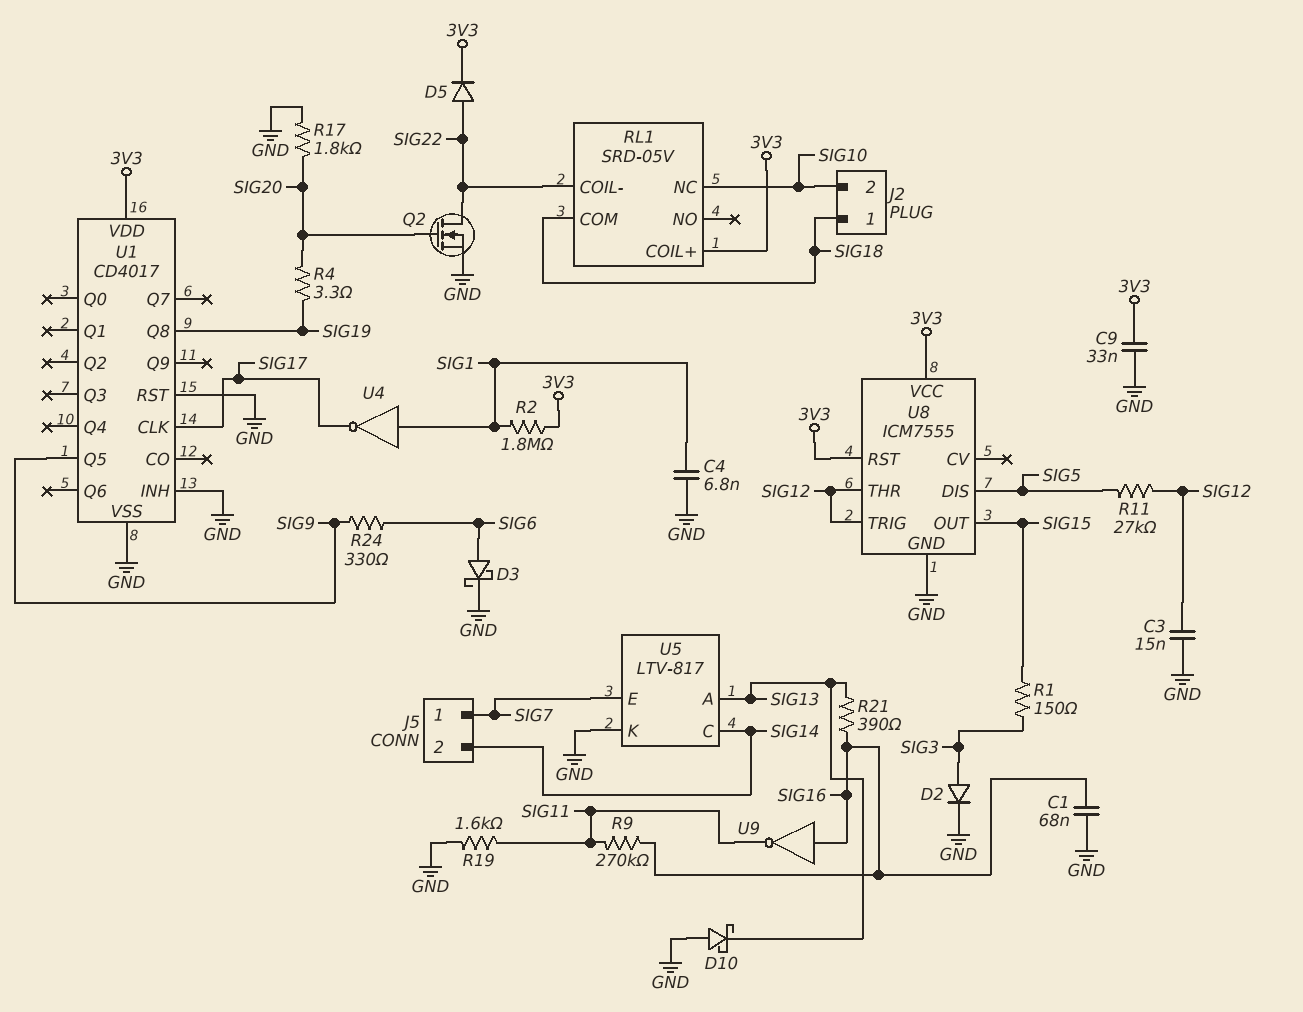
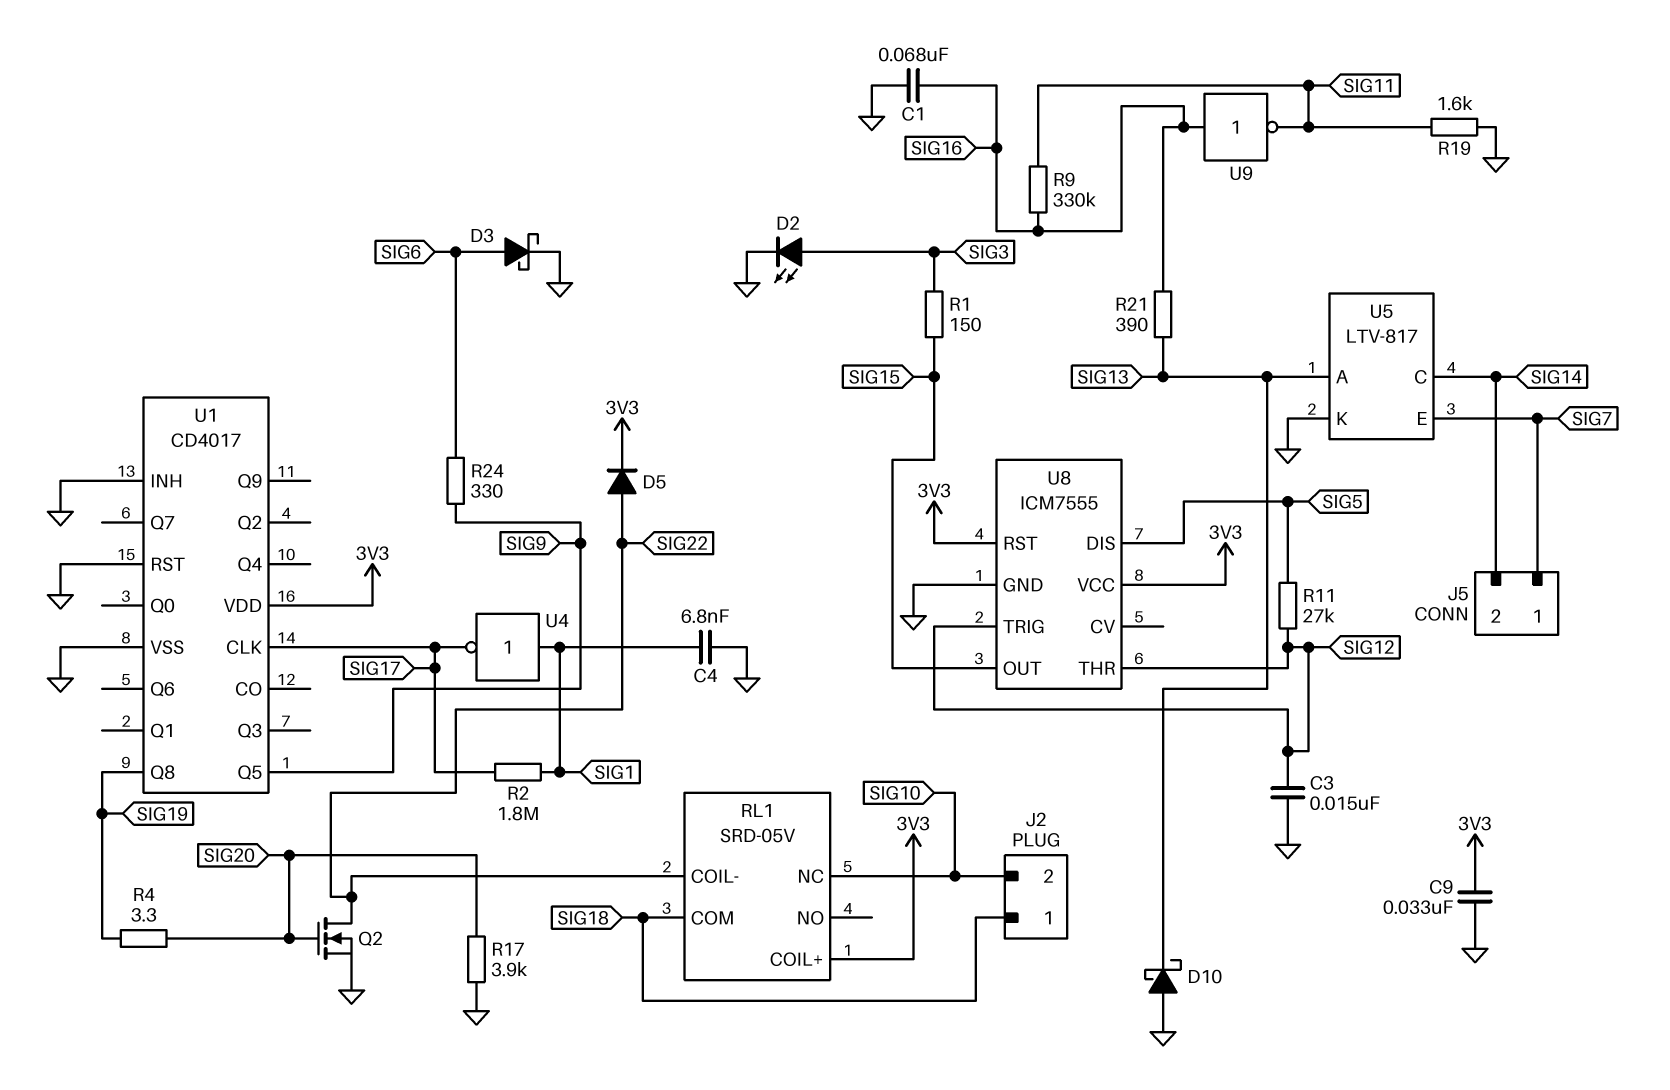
D2: diode (A SIG3, K GND) -> LED (A SIG3, K GND)
R2: 1.8M (3V3, SIG1) -> 1.8M (SIG1, SIG17)
R9: 270k (SIG11, SIG16) -> 330k (SIG11, SIG16)
R17: 1.8k (GND, SIG20) -> 3.9k (GND, SIG20)

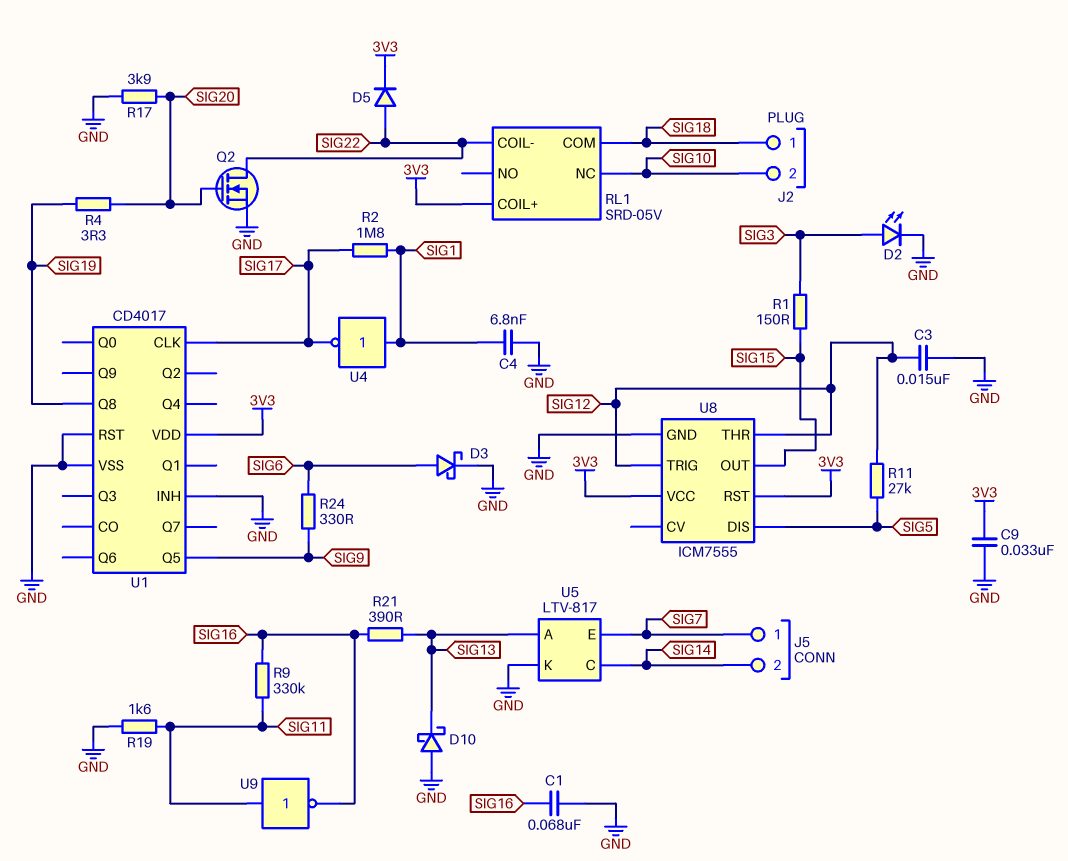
U9: NOT (in SIG16, out SIG11) -> NOT (in SIG11, out SIG16)

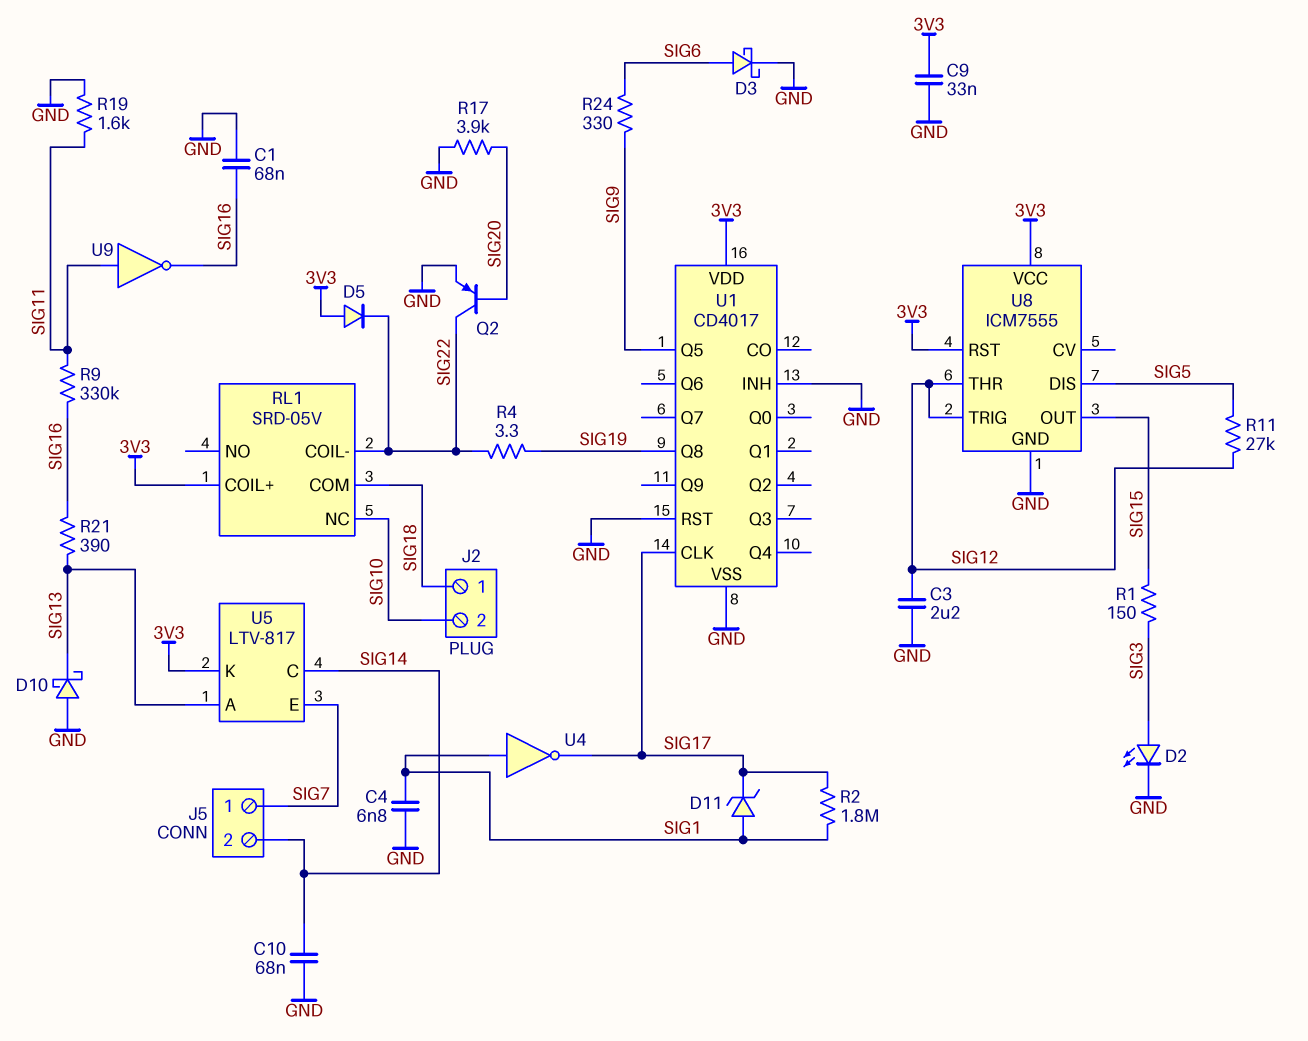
C3: 15nF (GND, SIG12) -> 2.2uF (GND, SIG12)
C10: none -> 68nF (GND, SIG14)
D5: diode (A SIG22, K 3V3) -> diode (A 3V3, K SIG22)
D11: none -> zener (A SIG1, K SIG17)
Q2: NMOS (G SIG20, D SIG22, S GND) -> PNP (B SIG20, C SIG22, E GND)
R4: 3.3 (SIG19, SIG20) -> 3.3 (SIG19, SIG22)
U5 pin K: GND -> 3V3

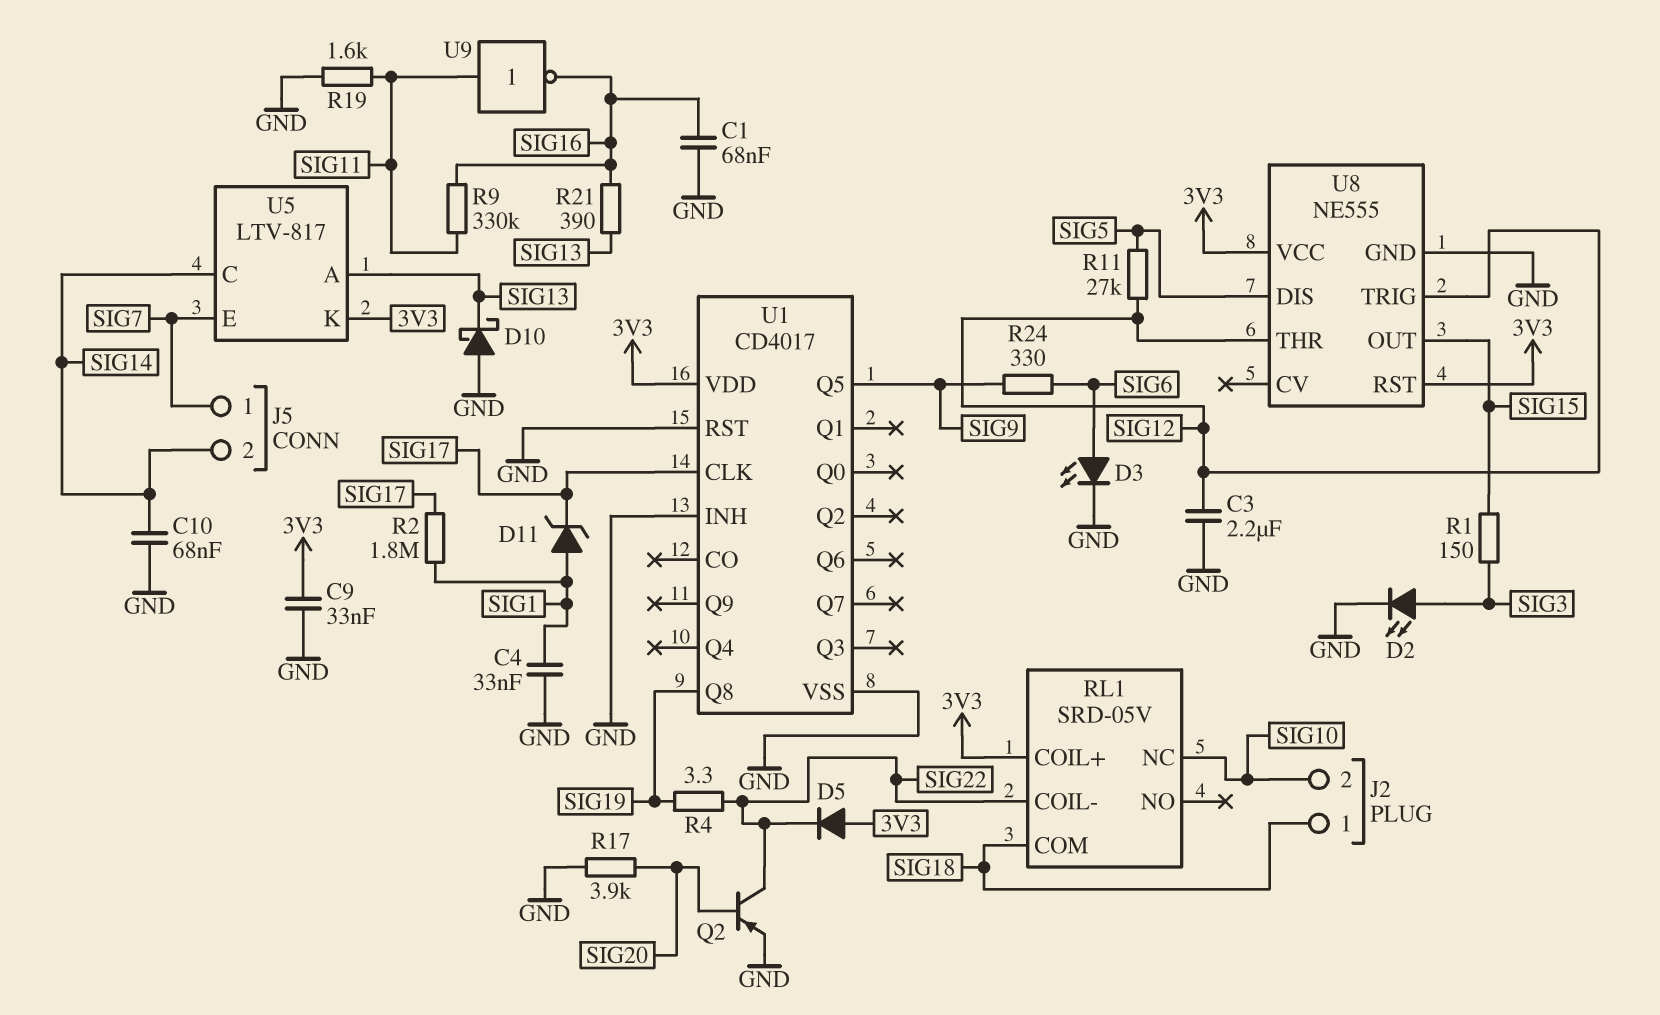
C4: 6.8nF (GND, SIG1) -> 33nF (GND, SIG1)
D3: schottky (A SIG6, K GND) -> LED (A SIG6, K GND)
U4: NOT (in SIG1, out SIG17) -> none
U8: ICM7555 -> NE555

